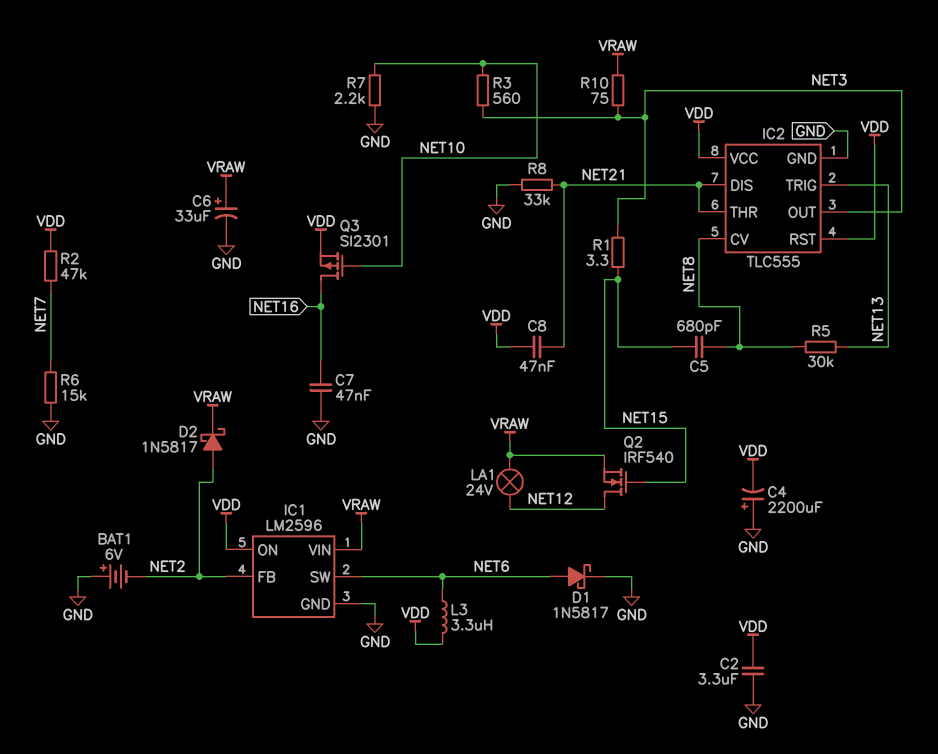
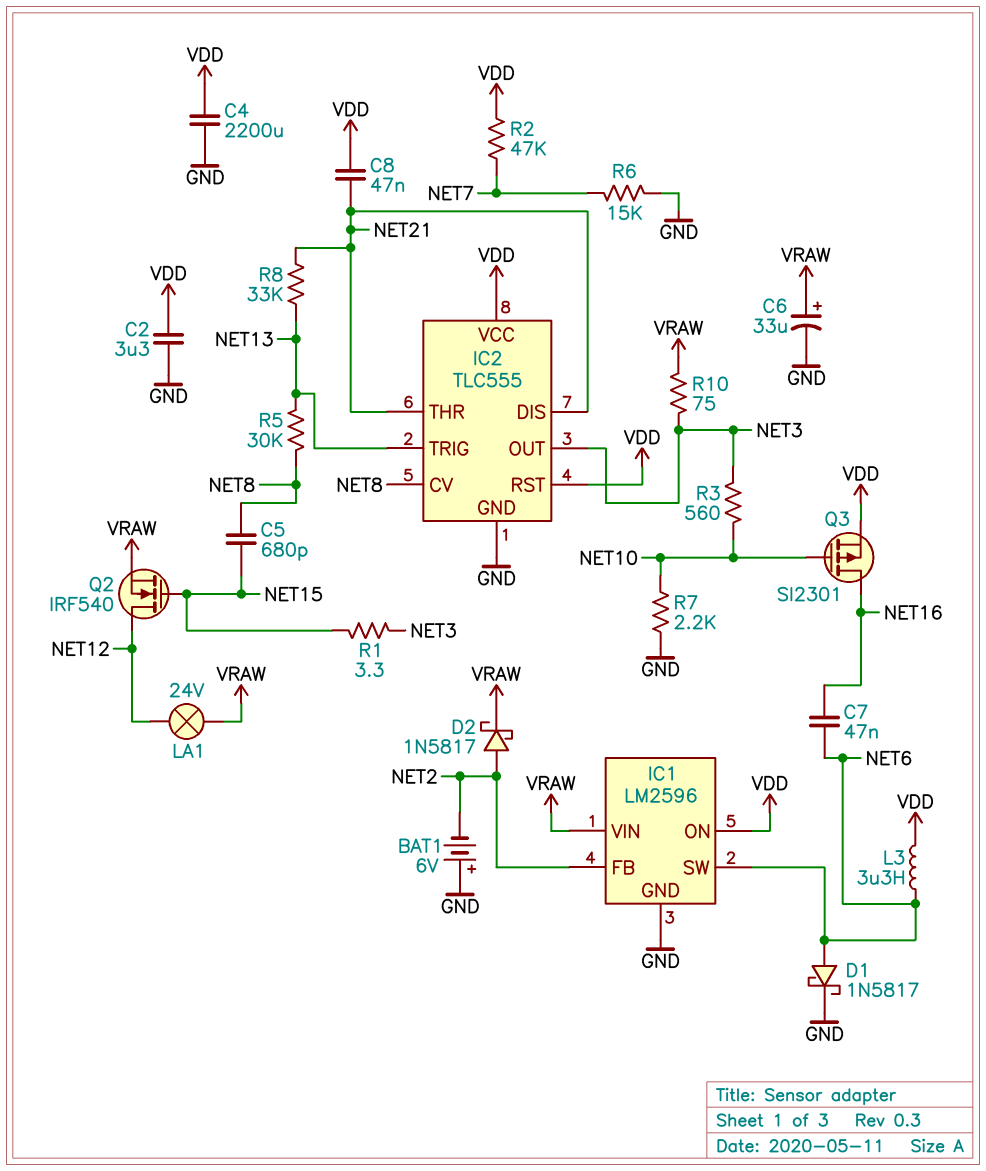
C4: 2200uF (plus GND, minus VDD) -> 2200uF (GND, VDD)
C7: 47nF (GND, NET16) -> 47nF (NET6, NET16)
R8: 33k (GND, NET21) -> 33k (NET13, NET21)

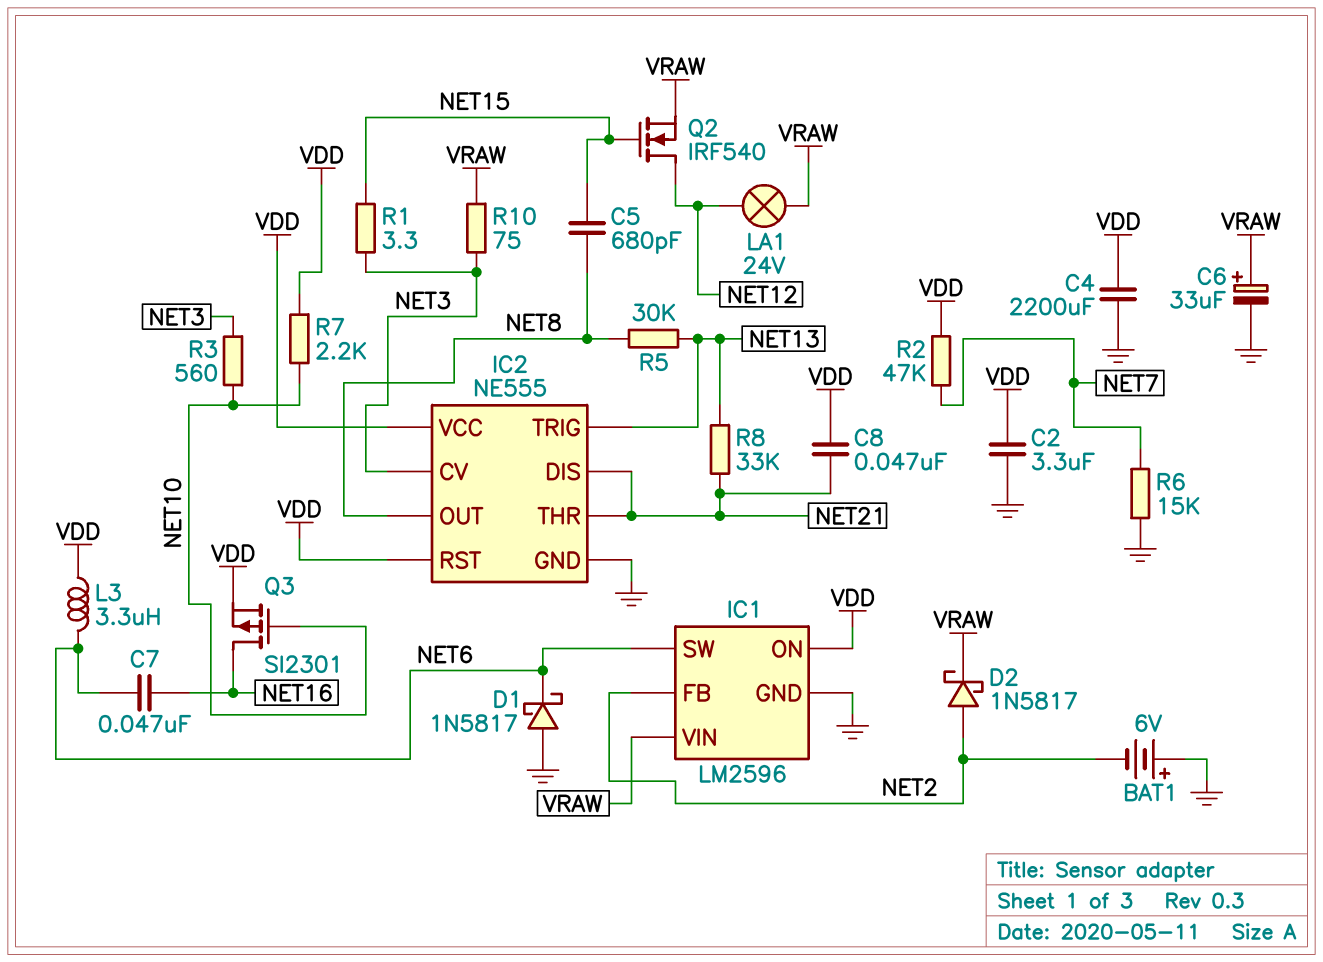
D1: schottky 1N5817 (A NET6, K GND) -> schottky 1N5817 (A GND, K NET6)
IC2: TLC555 -> NE555
IC2 pin CV: NET8 -> NET3
IC2 pin OUT: NET3 -> NET8
R7: 2.2k (GND, NET10) -> 2.2k (NET10, VDD)

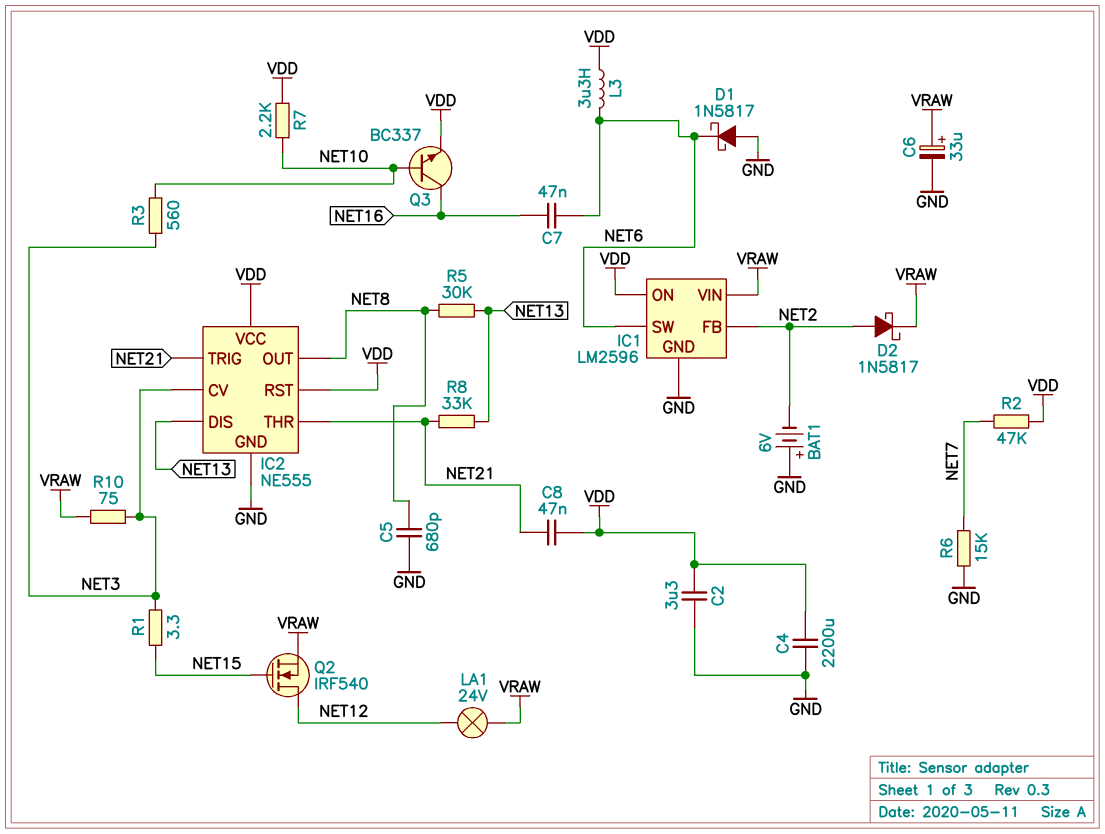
C5: 680pF (NET8, NET15) -> 680pF (GND, NET8)
IC2 pin DIS: NET21 -> NET13
IC2 pin TRIG: NET13 -> NET21
Q3: PMOS SI2301 (G NET10, D NET16, S VDD) -> NPN BC337 (B NET10, C NET16, E VDD)

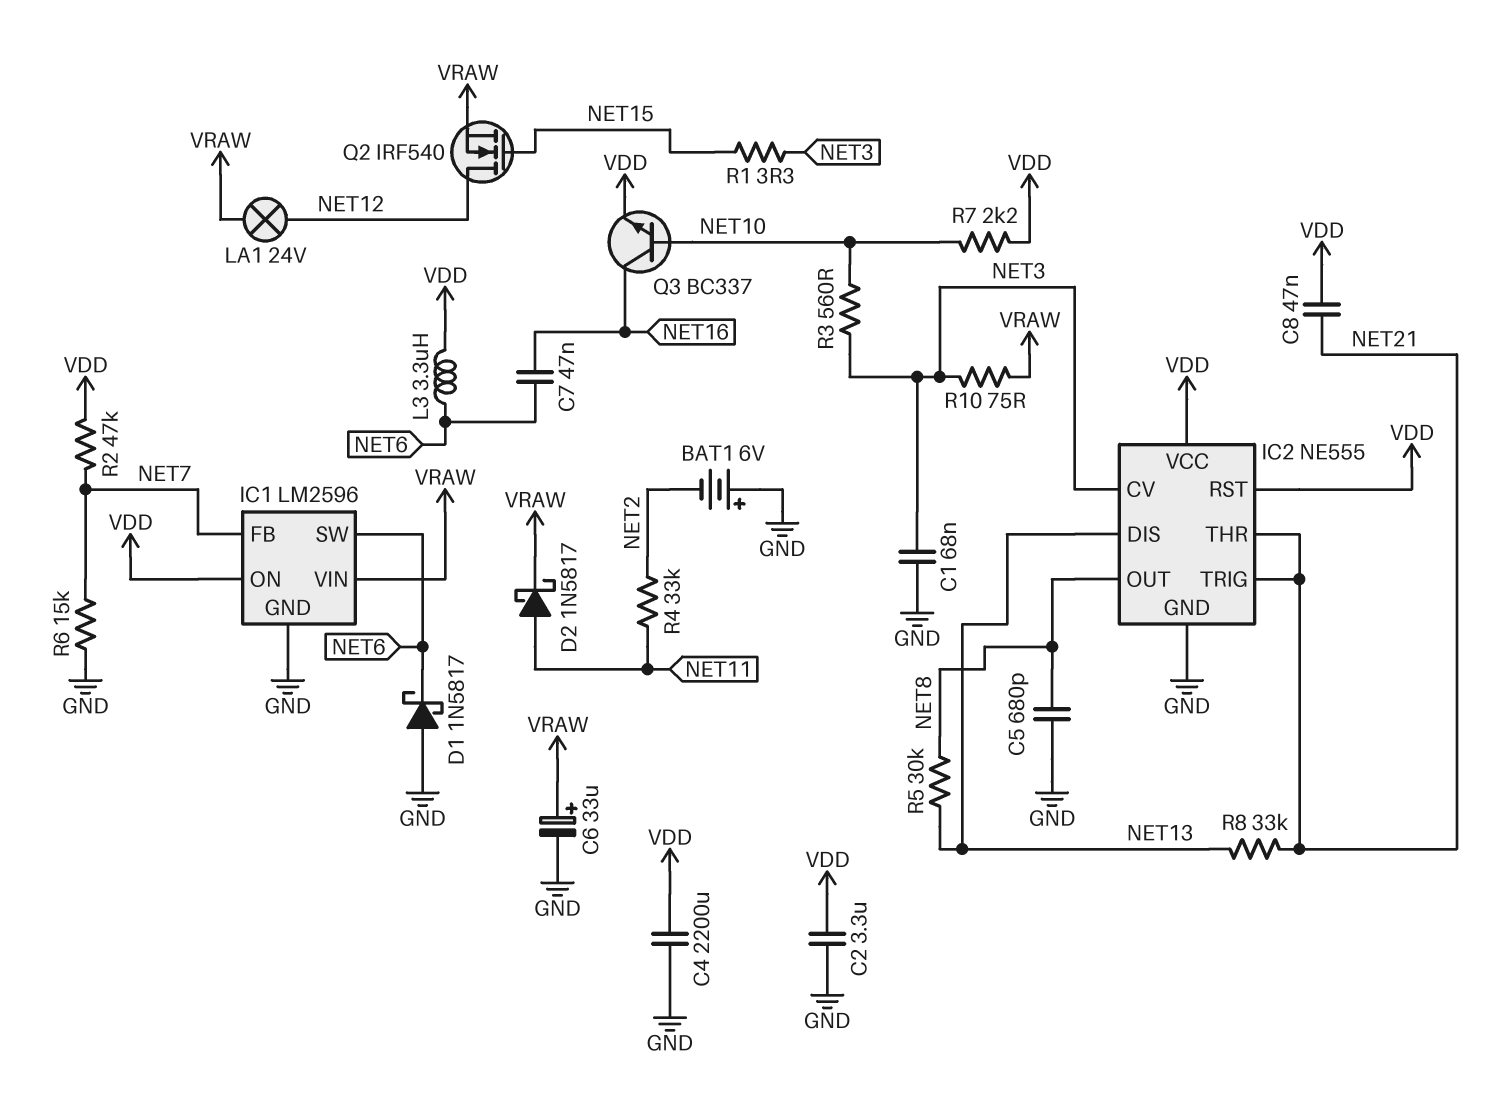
C1: none -> 68nF (GND, NET3)
D2: schottky 1N5817 (A NET2, K VRAW) -> schottky 1N5817 (A NET11, K VRAW)
IC1 pin FB: NET2 -> NET7
R4: none -> 33k (NET2, NET11)

